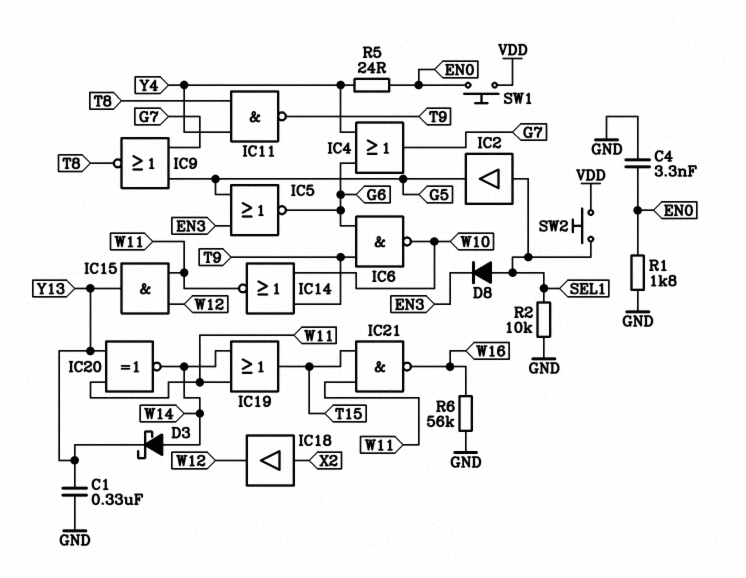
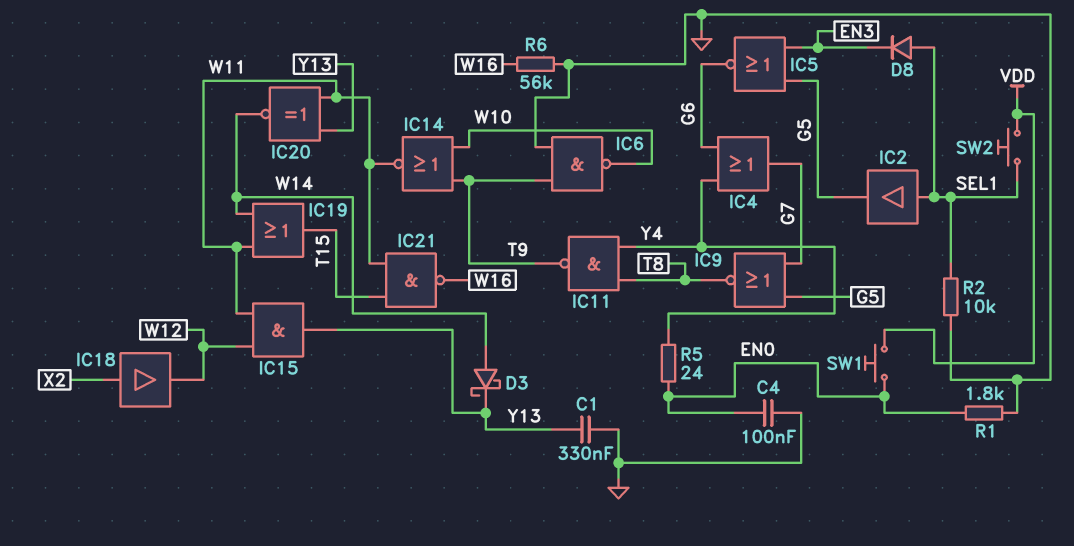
C4: 3.3nF (EN0, GND) -> 100nF (EN0, GND)
IC6: NAND (in G6, in T9, out W10) -> NAND (in GND, in T9, out W10)

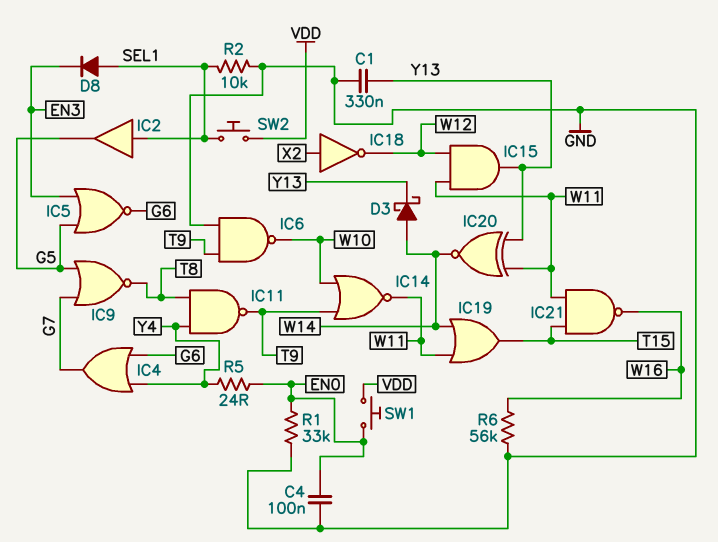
IC18: buffer (in X2, out W12) -> NOT (in X2, out W12)
R1: 1.8k (EN0, GND) -> 33k (EN0, GND)

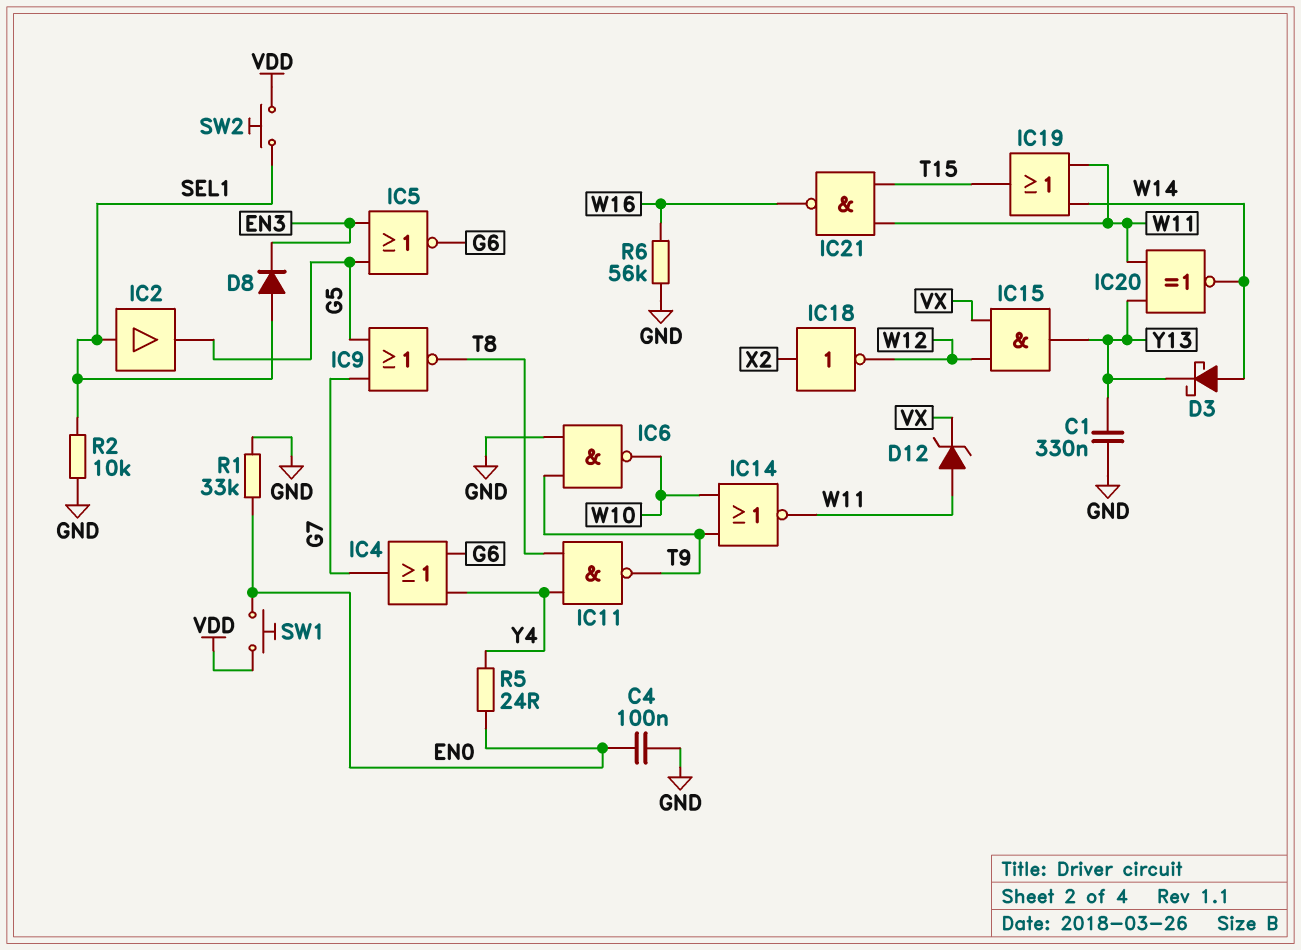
D12: none -> zener (A W11, K VX)
IC15: AND (in W11, in W12, out Y13) -> AND (in VX, in W12, out Y13)

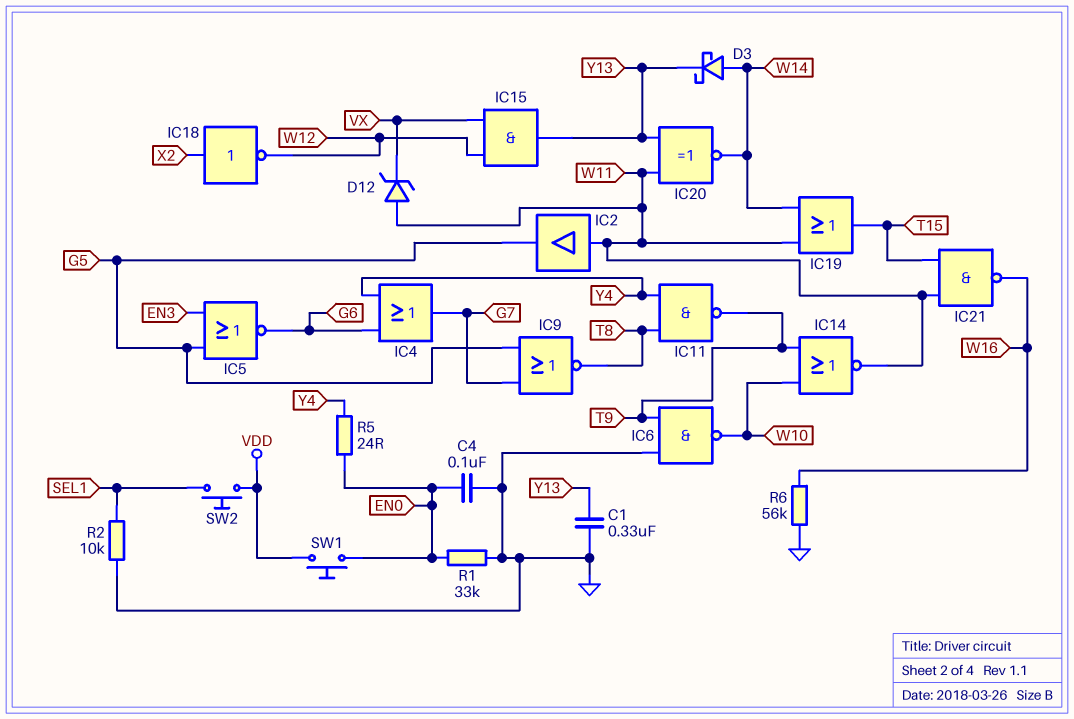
D8: diode (A SEL1, K EN3) -> none
IC2: buffer (in SEL1, out G5) -> buffer (in W11, out G5)

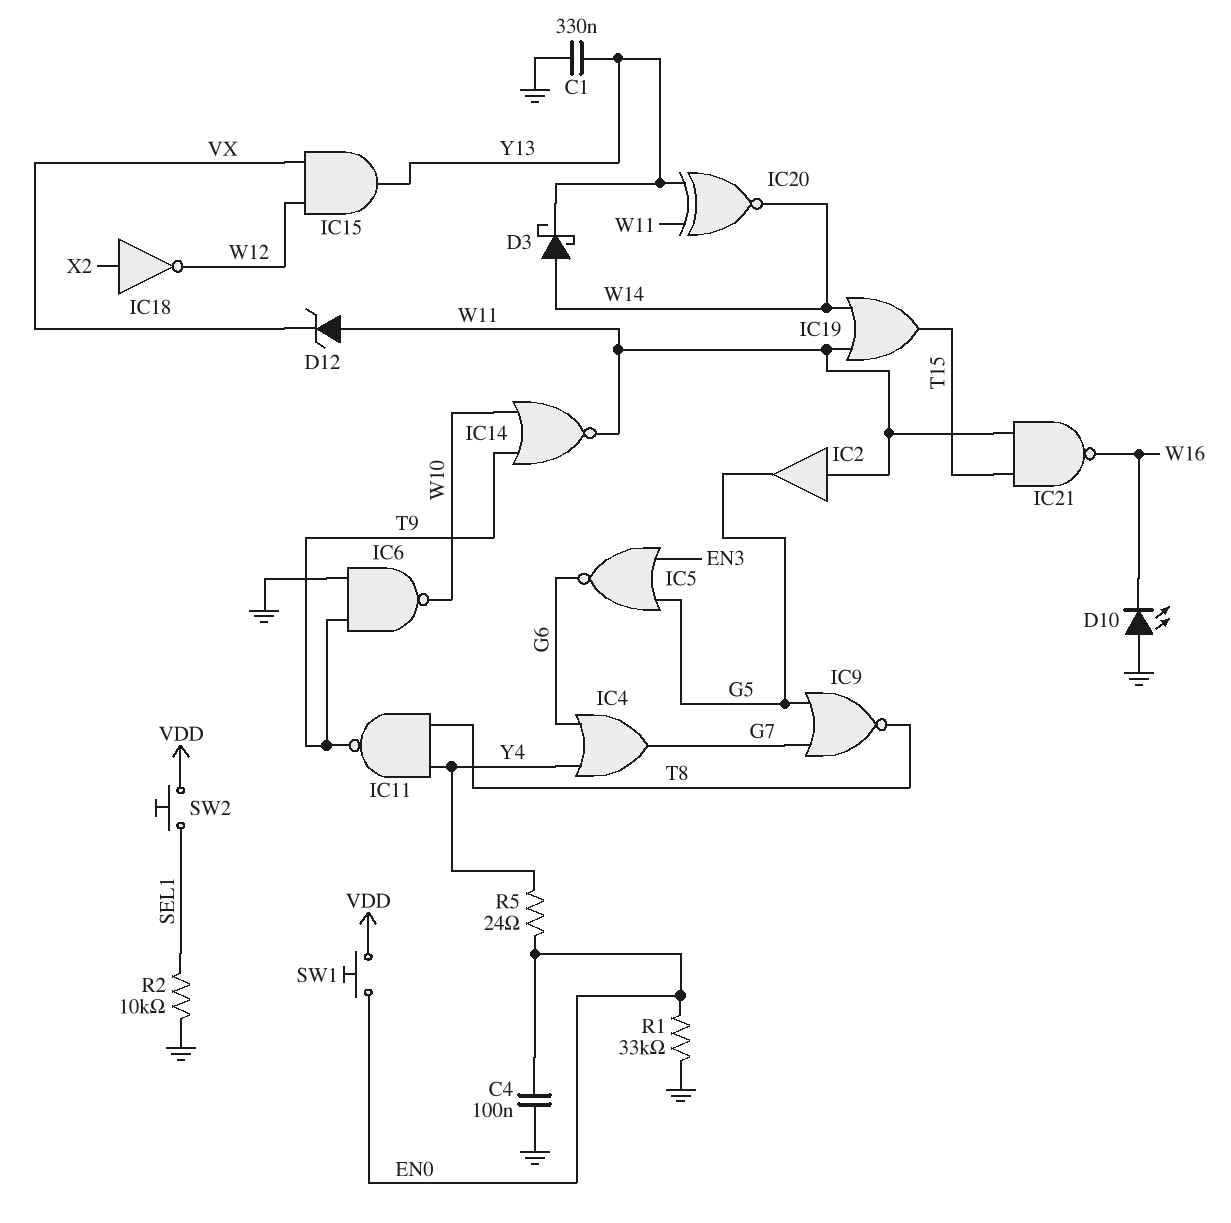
D10: none -> LED (A GND, K W16)
R6: 56k (GND, W16) -> none

